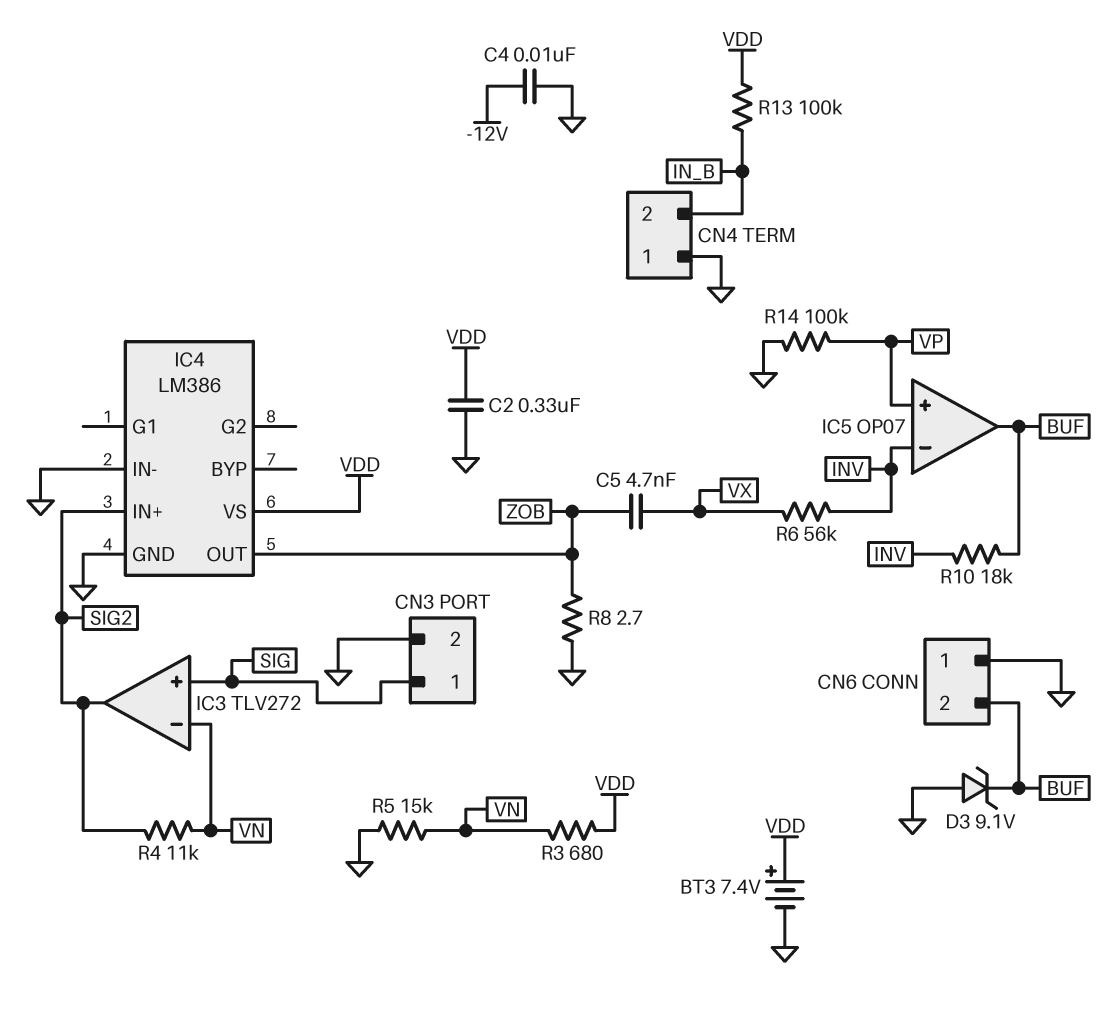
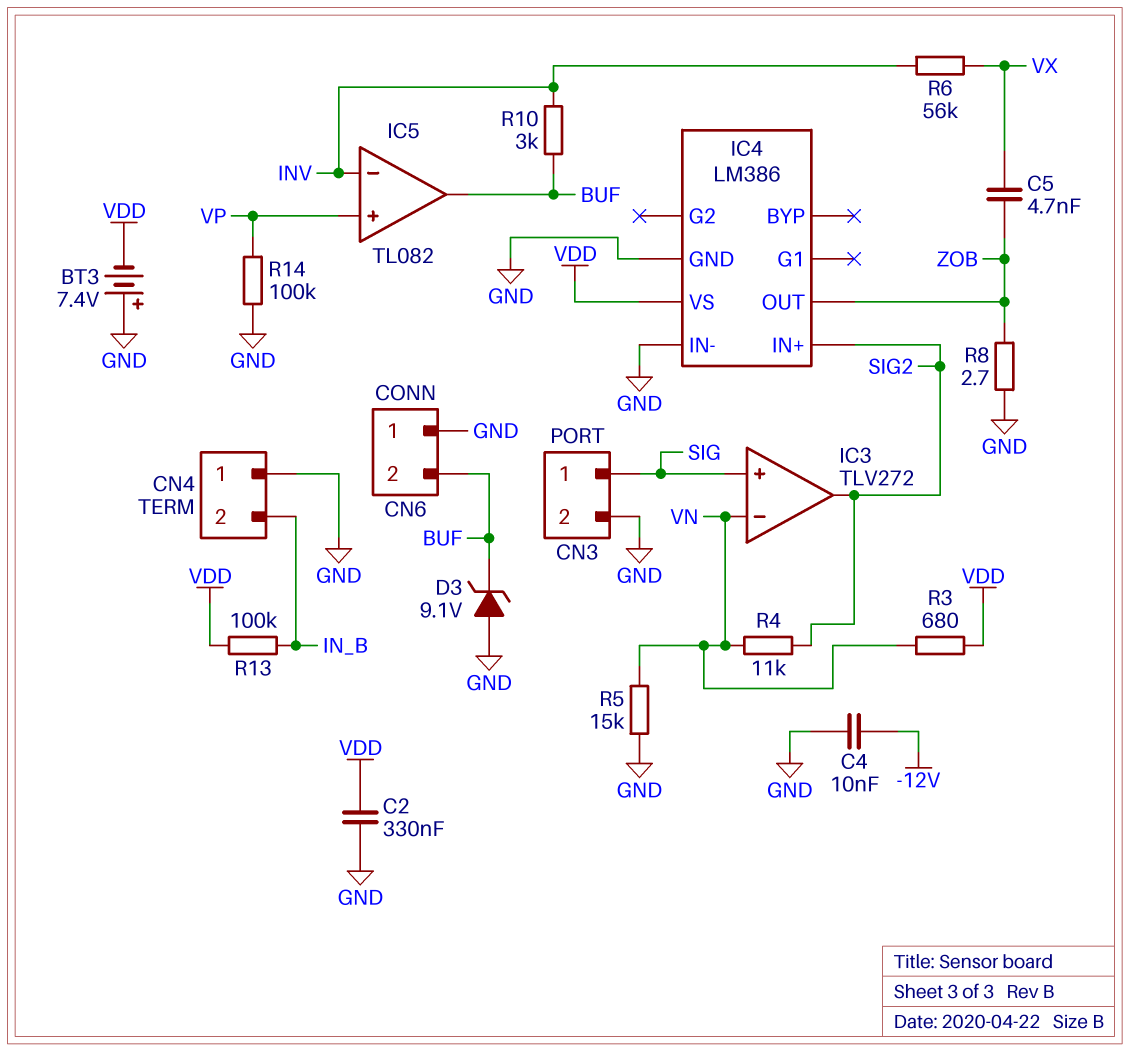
BT3: 7.4V (plus VDD, minus GND) -> 7.4V (plus GND, minus VDD)
IC5: OP07 -> TL082
R10: 18k (BUF, INV) -> 3k (BUF, INV)

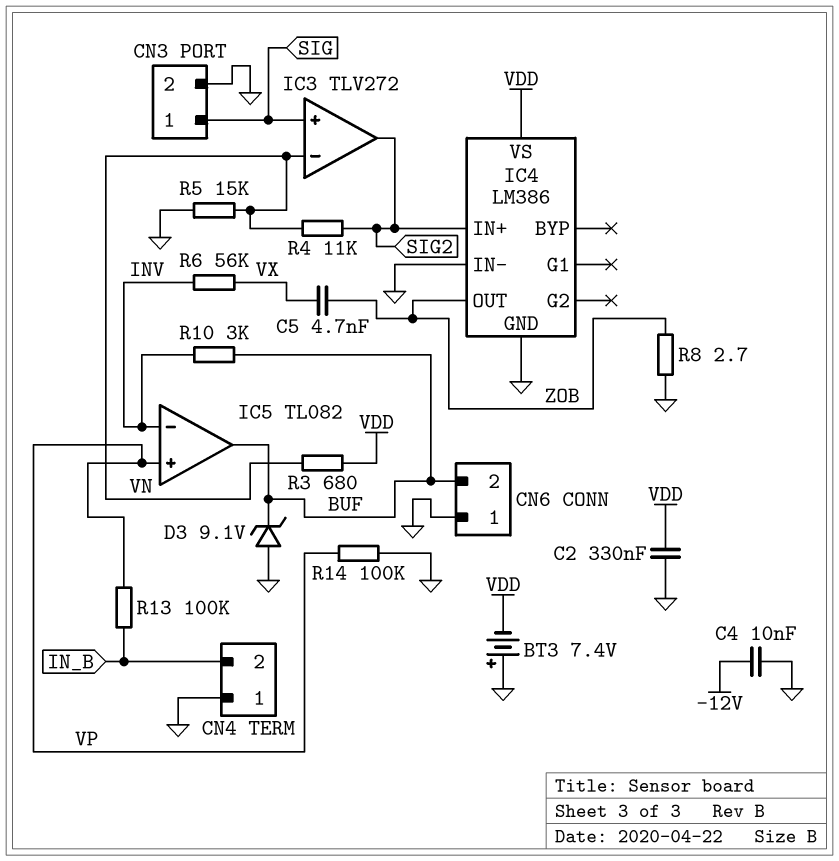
R13: 100k (IN_B, VDD) -> 100k (IN_B, VP)

